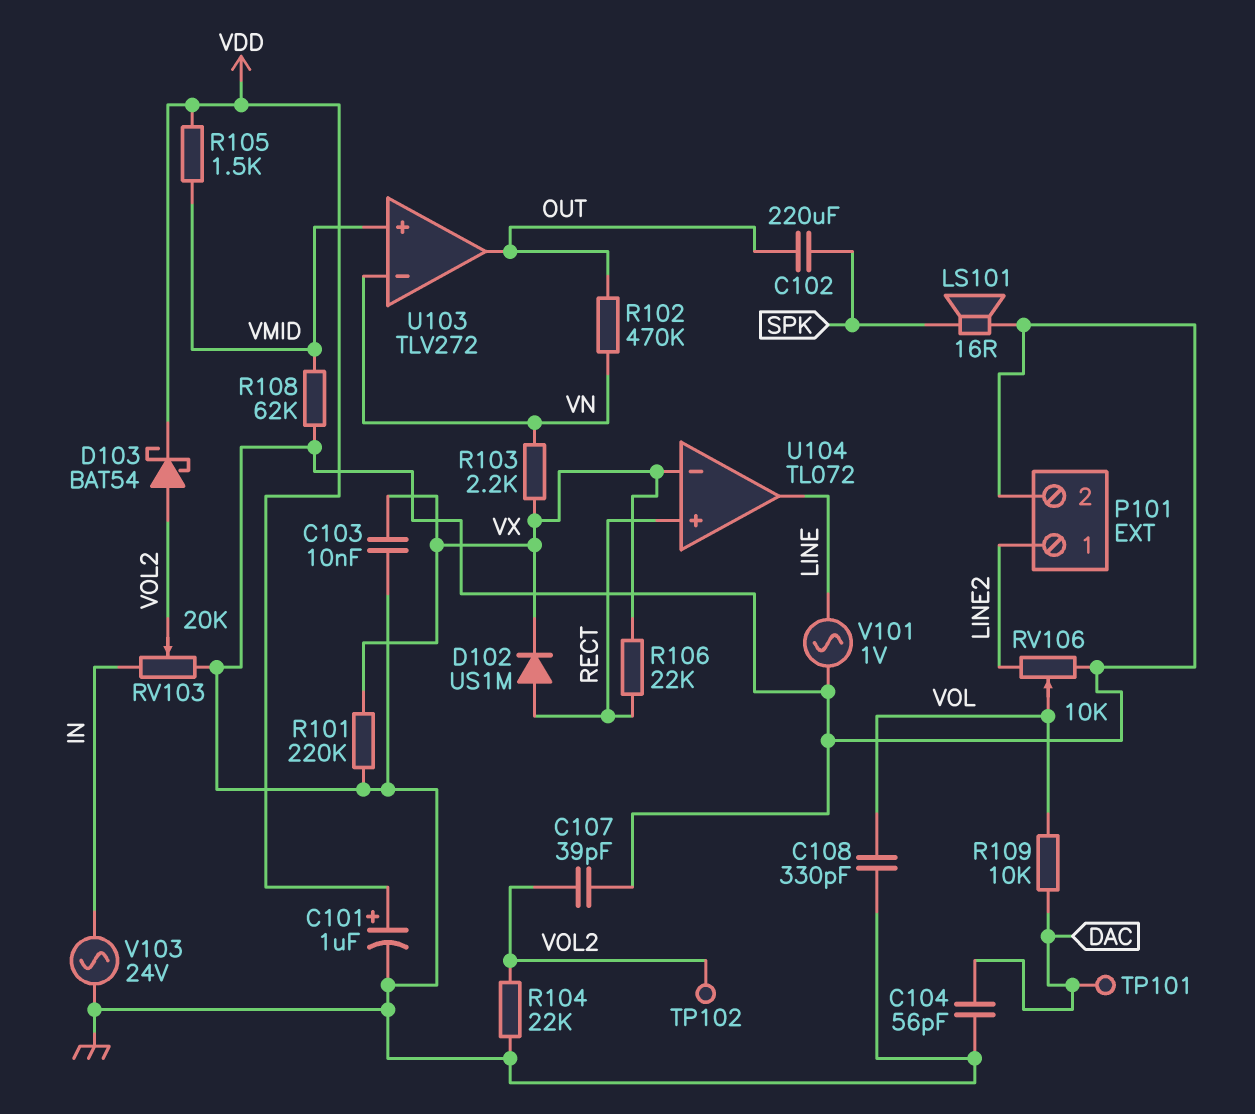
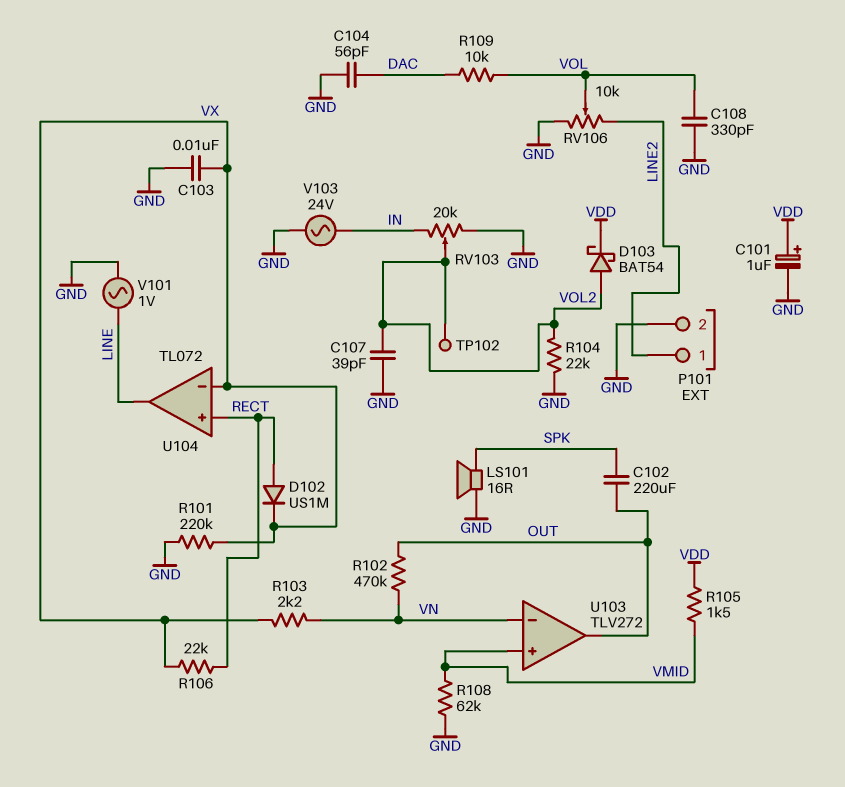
TP101: test point (DAC) -> none

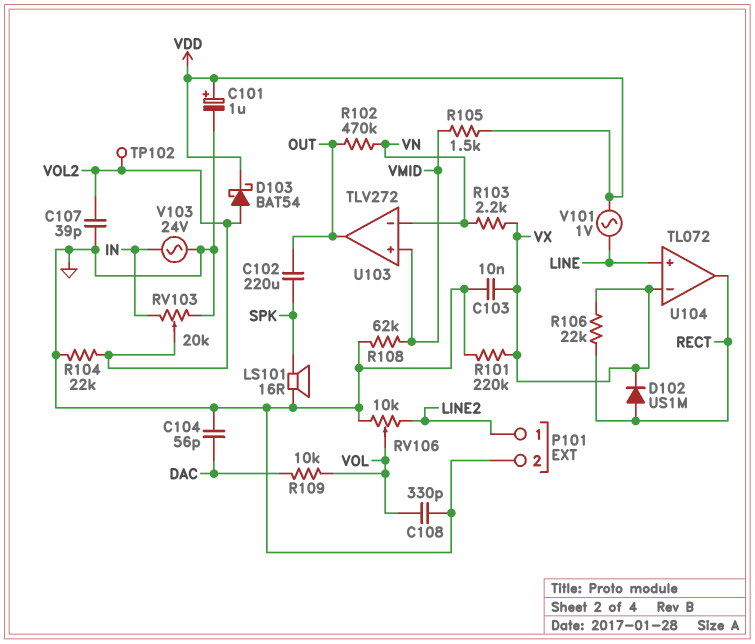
U104 pin in+: RECT -> LINE
U104 pin out: LINE -> RECT
V101: AC 1V (GND, LINE) -> AC 1V (LINE, VDD)

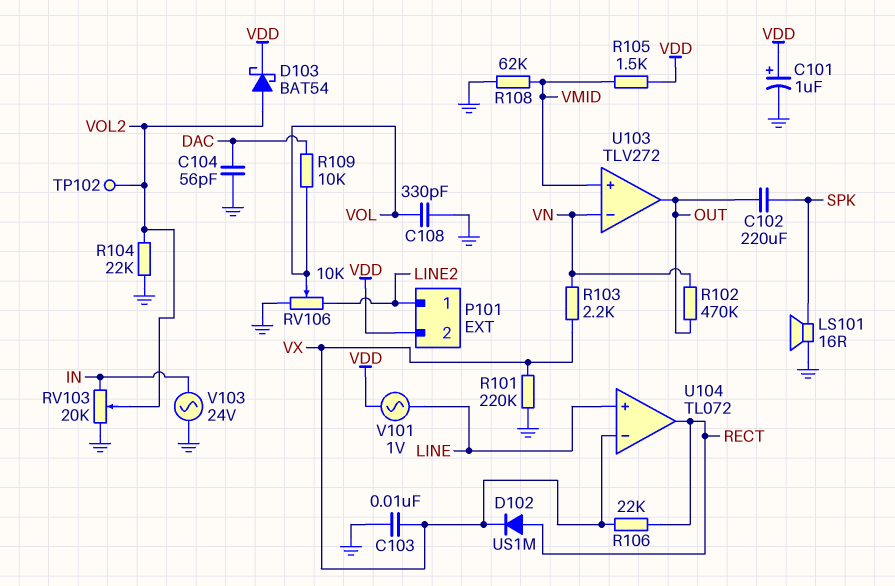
C107: 39pF (GND, VOL2) -> none
P101 pin 2: GND -> VDD

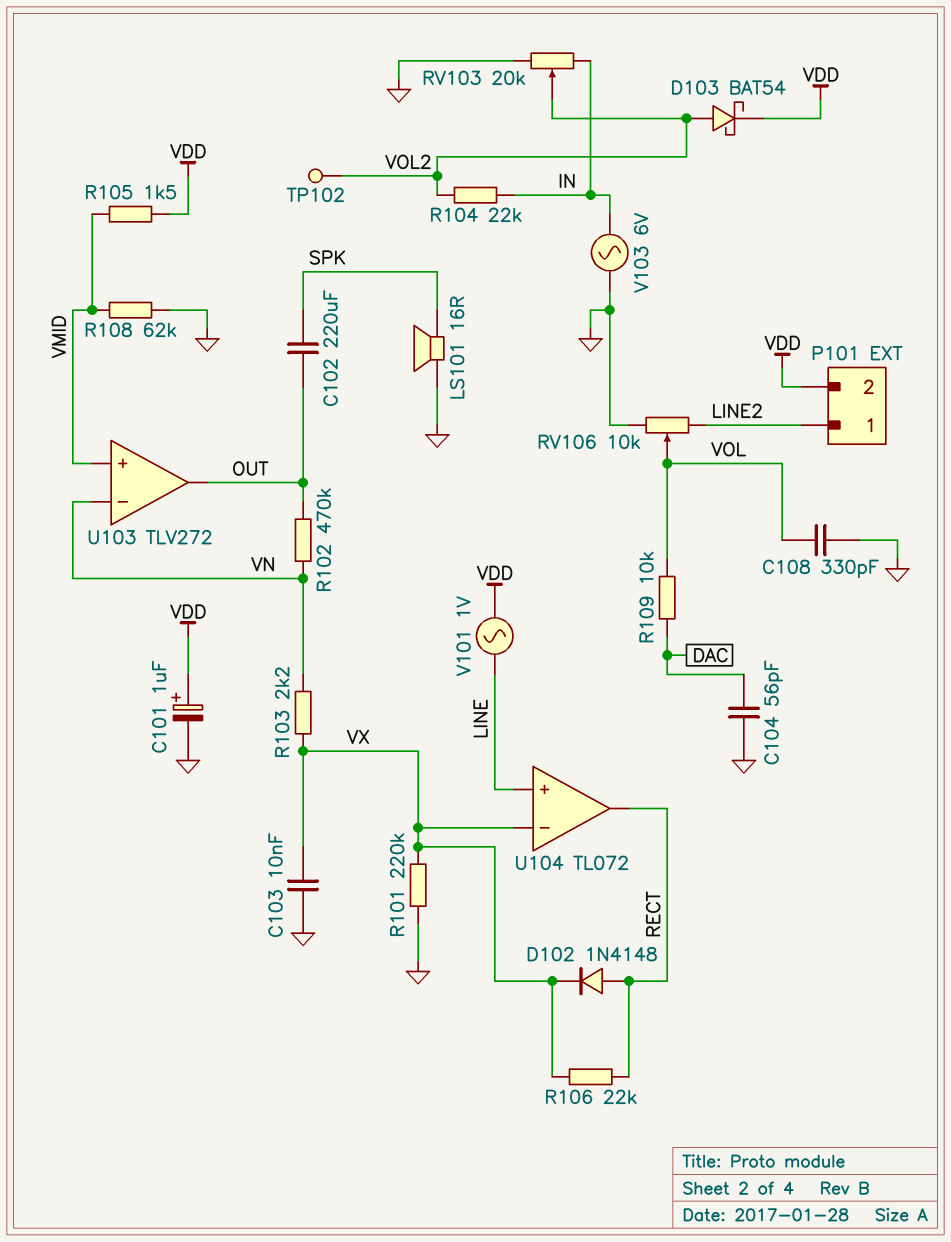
D102: diode US1M (A RECT, K VX) -> diode 1N4148 (A RECT, K VX)
R104: 22k (GND, VOL2) -> 22k (IN, VOL2)
V103: AC 24V (GND, IN) -> AC 6V (GND, IN)

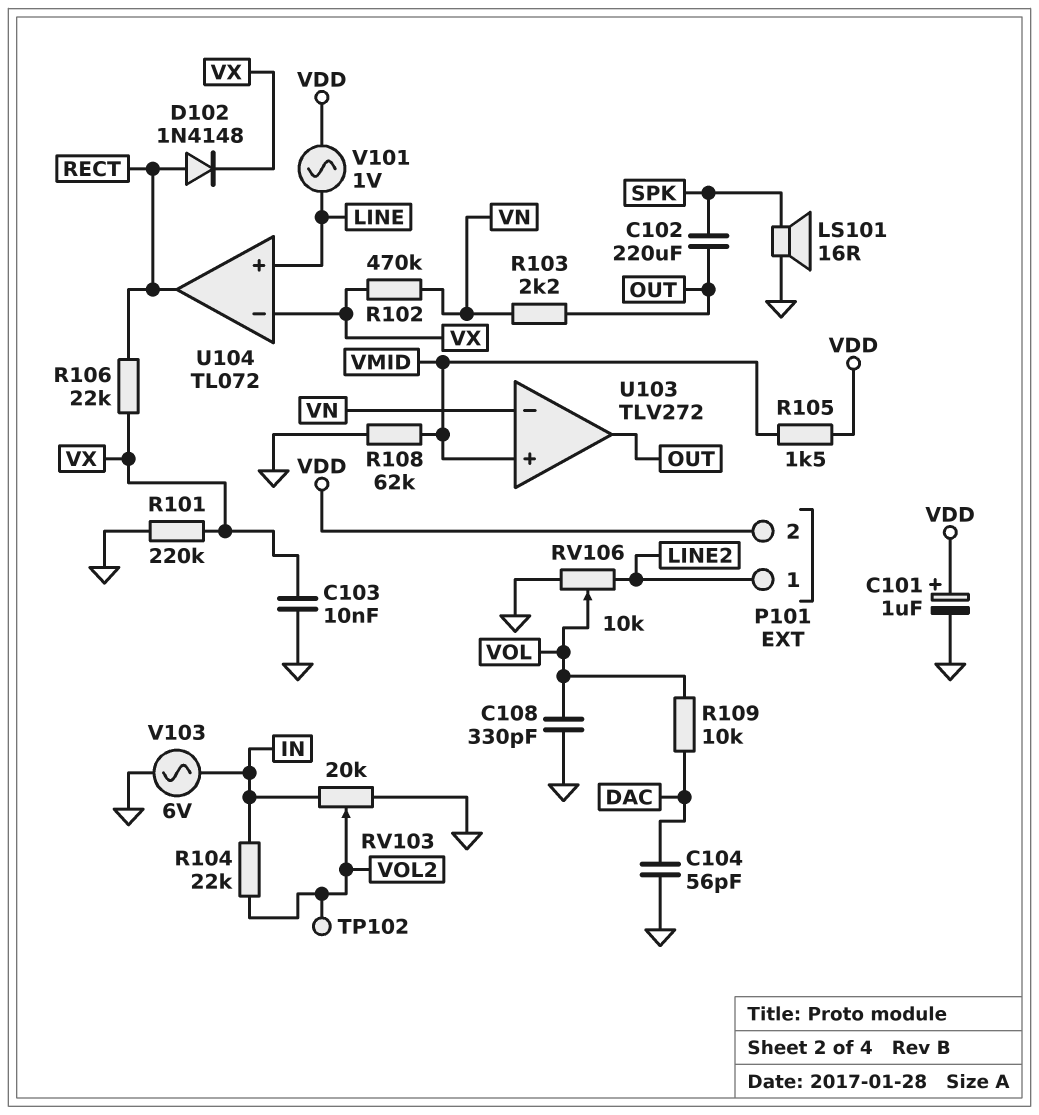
D103: schottky BAT54 (A VOL2, K VDD) -> none
R102: 470k (OUT, VN) -> 470k (VN, VX)
R103: 2.2k (VN, VX) -> 2.2k (OUT, VN)

